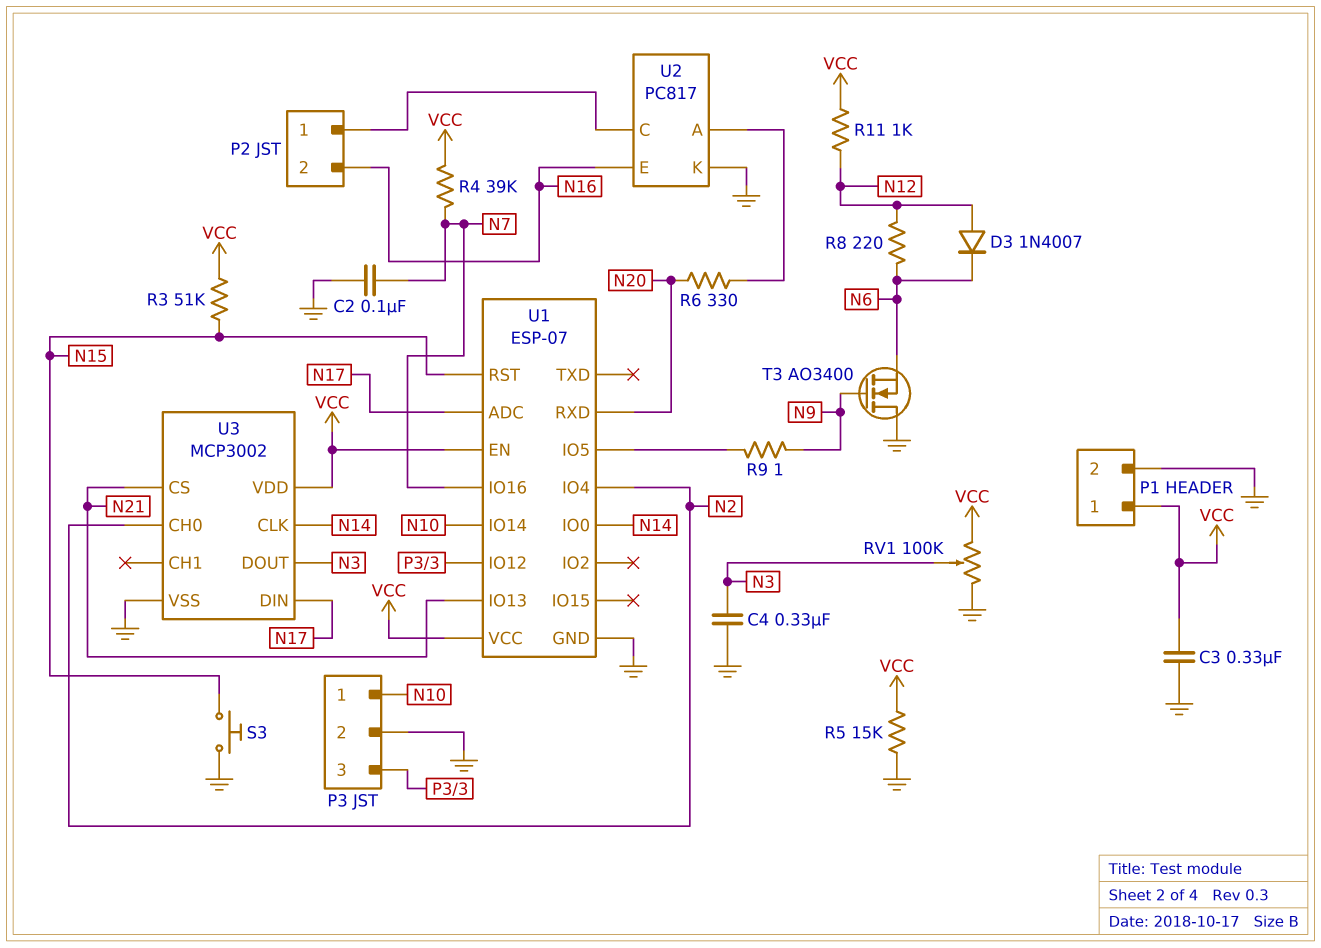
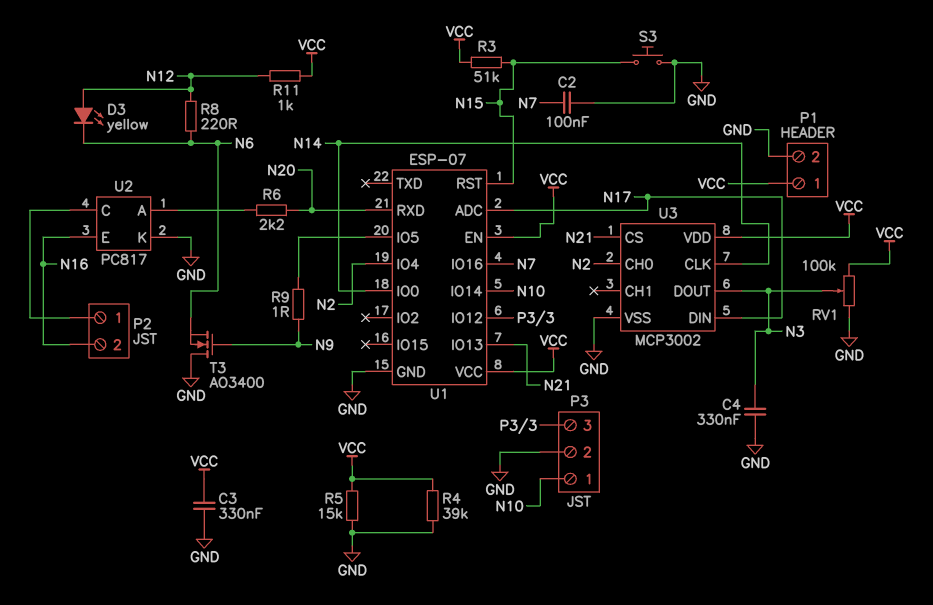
D3: diode 1N4007 (A N12, K N6) -> LED yellow (A N12, K N6)
R4: 39k (N7, VCC) -> 39k (GND, VCC)
R6: 330 (N20, U2/A) -> 2.2k (N20, U2/A)

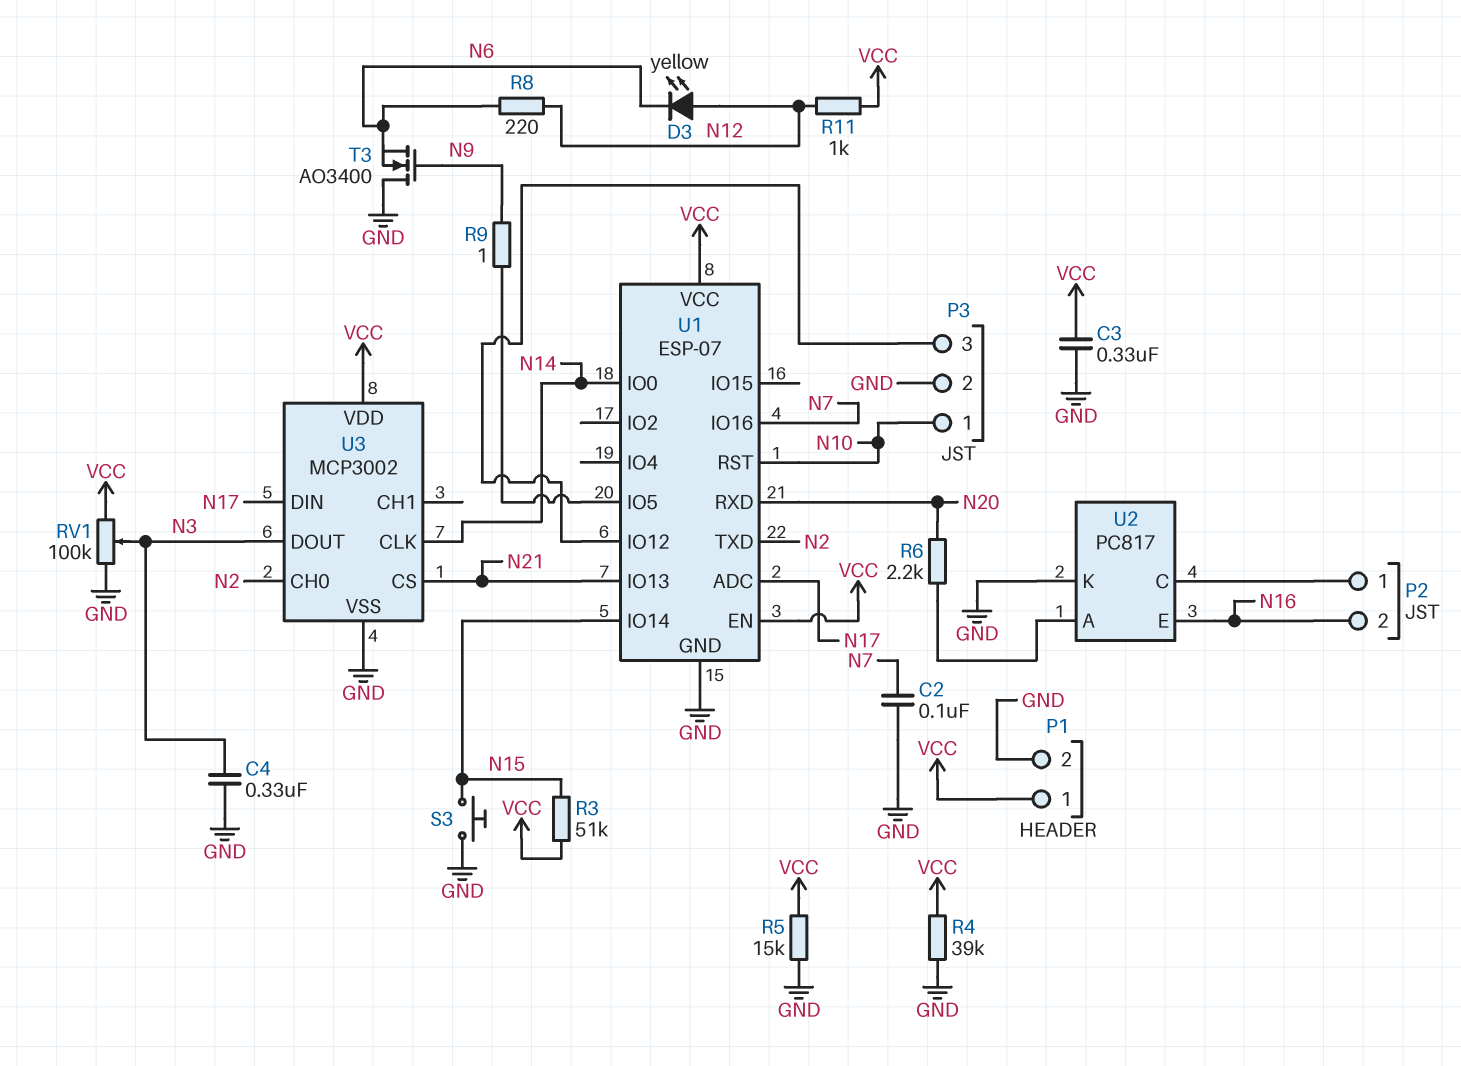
U1 pin IO4: N2 -> none
U1 pin IO14: N10 -> N15
U1 pin RST: N15 -> N10
U1 pin TXD: none -> N2

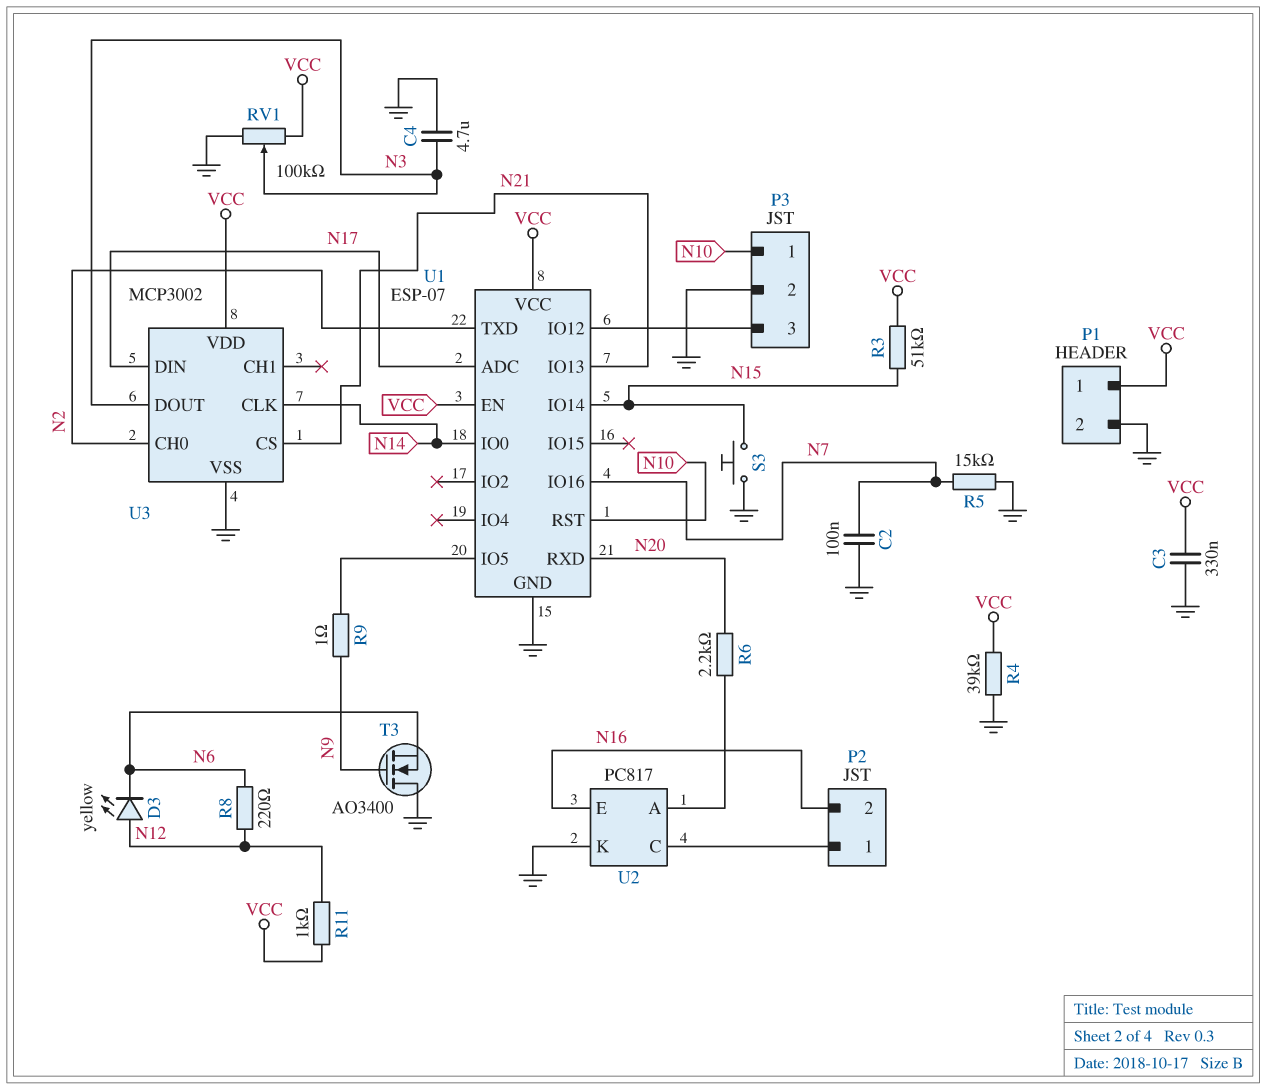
C4: 330nF (GND, N3) -> 4.7uF (GND, N3)
R5: 15k (GND, VCC) -> 15k (GND, N7)

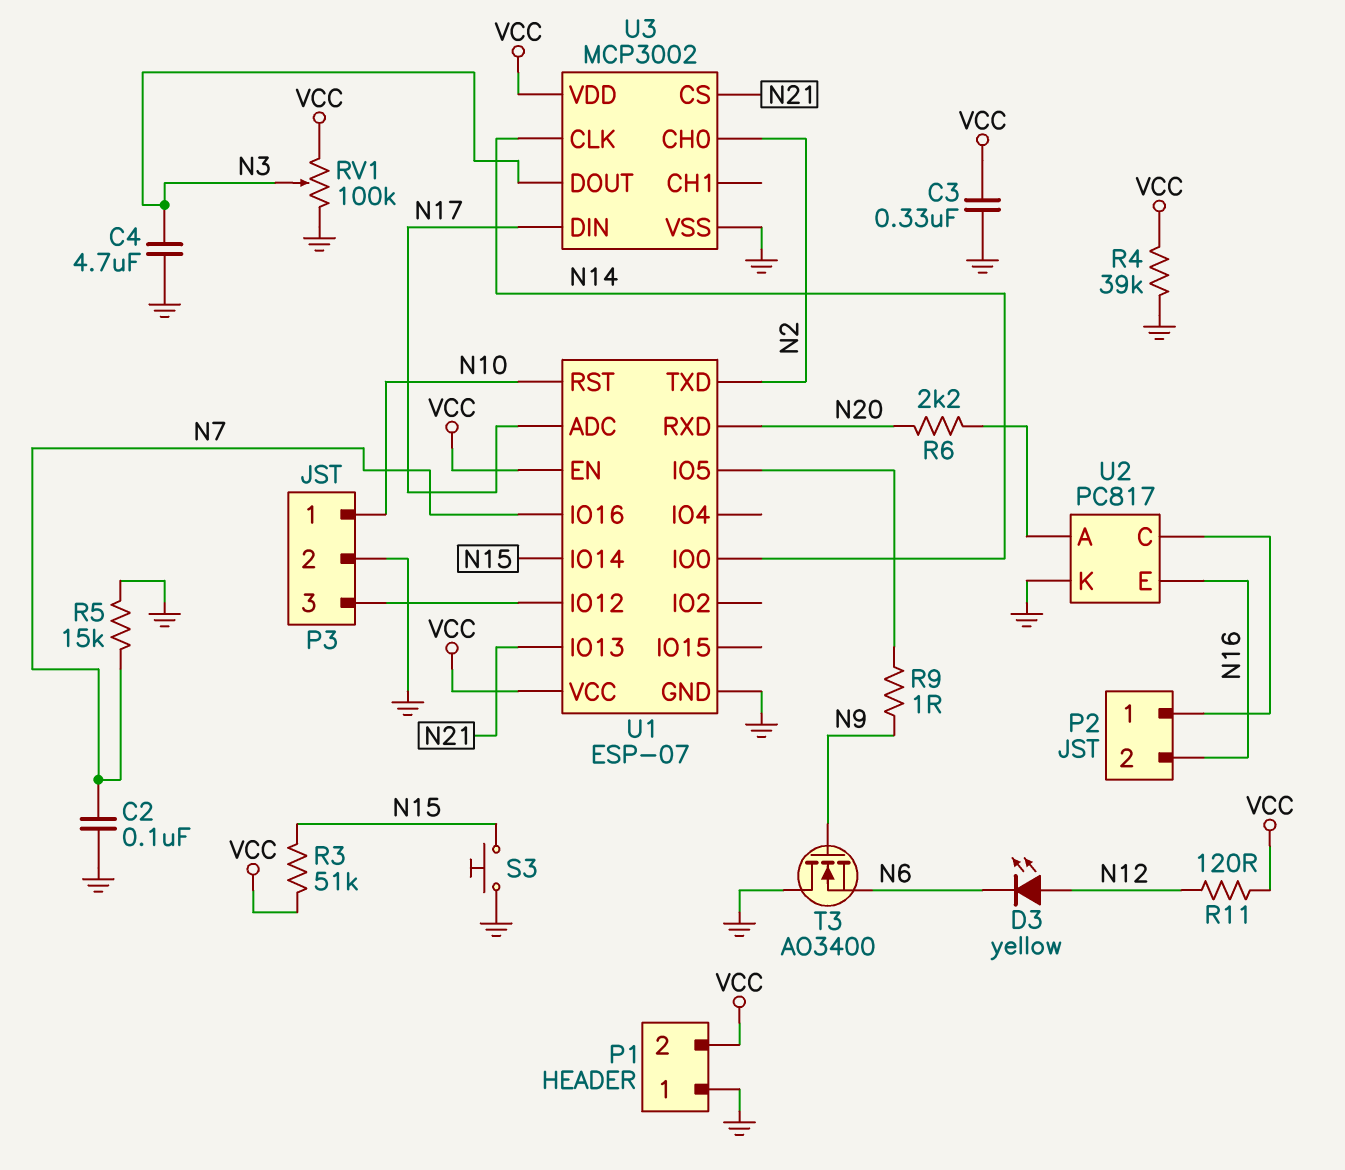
P1 pin 1: VCC -> GND
P1 pin 2: GND -> VCC
R8: 220 (N6, N12) -> none
R11: 1k (N12, VCC) -> 120 (N12, VCC)

